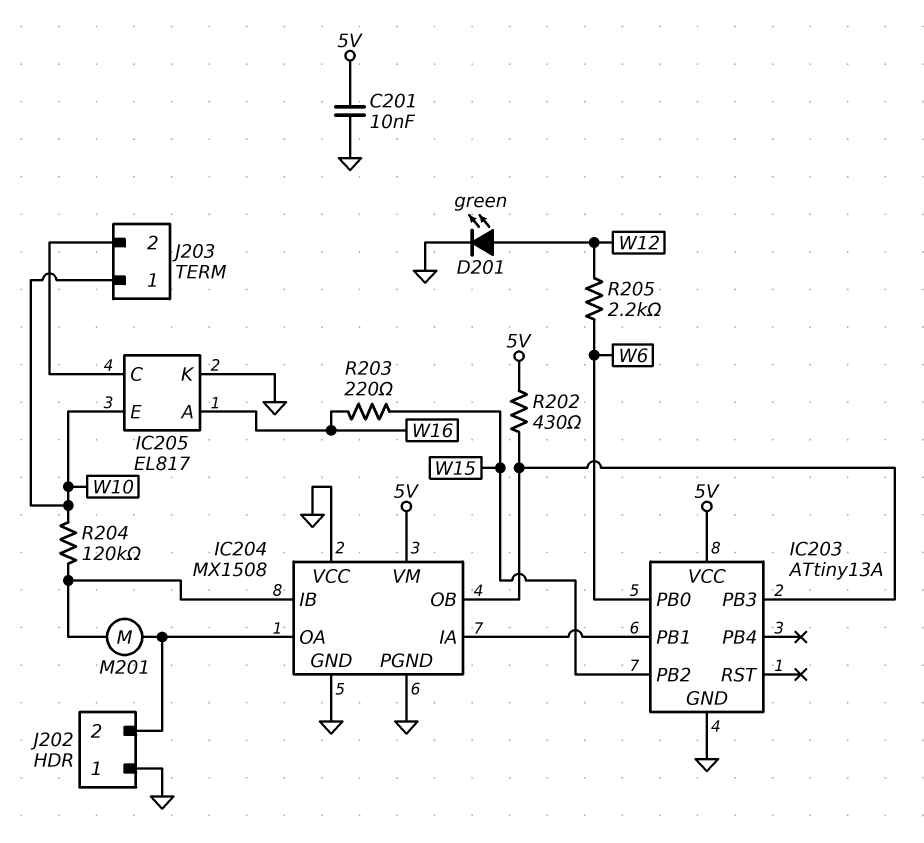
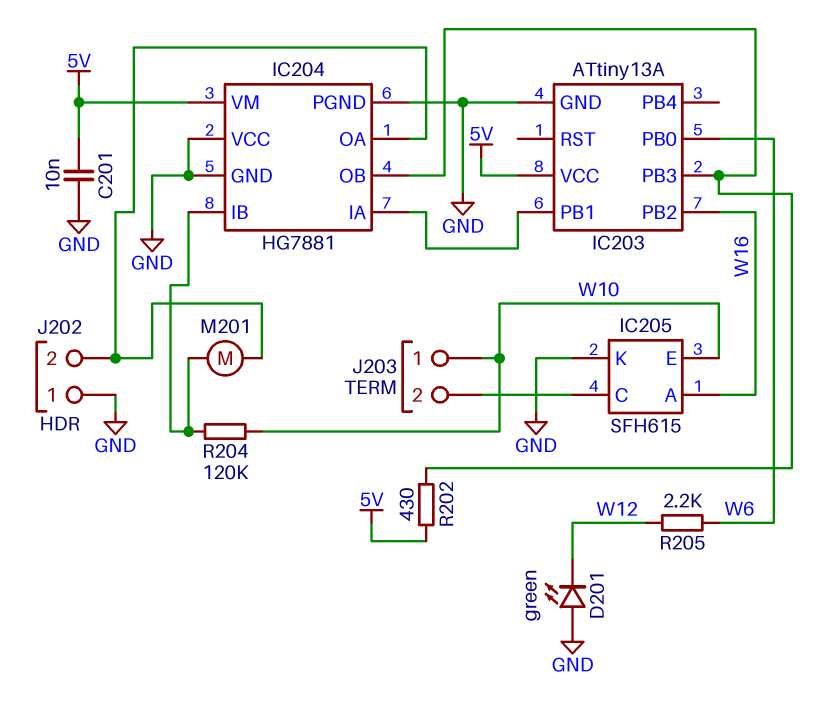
D201: LED green (A W12, K GND) -> LED green (A GND, K W12)
IC203 pin PB2: W15 -> W16
IC204: MX1508 -> HG7881
IC205: EL817 -> SFH615
R203: 220 (W15, W16) -> none

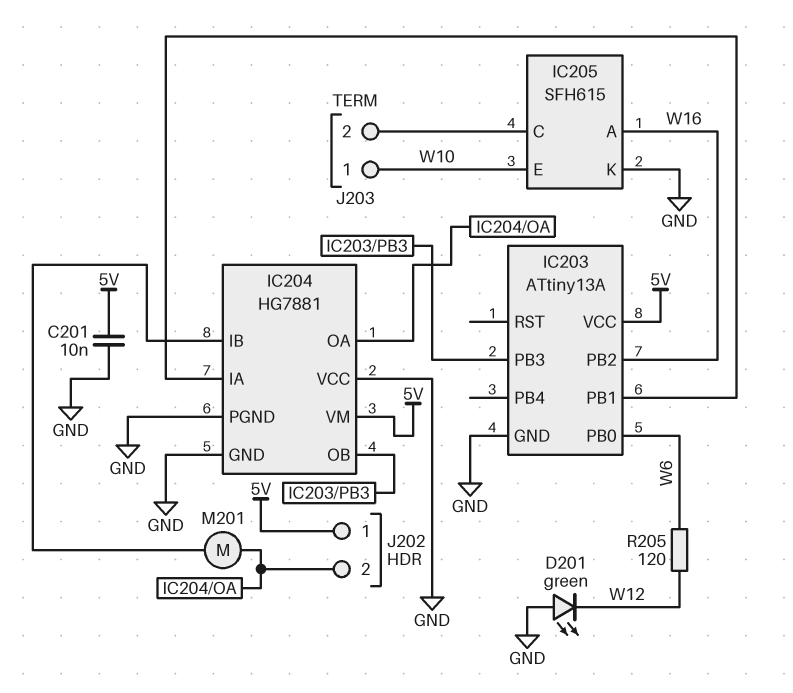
J202 pin 1: GND -> 5V
R202: 430 (5V, IC203/PB3) -> none
R204: 120k (IC204/IB, W10) -> none
R205: 2.2k (W6, W12) -> 120 (W6, W12)

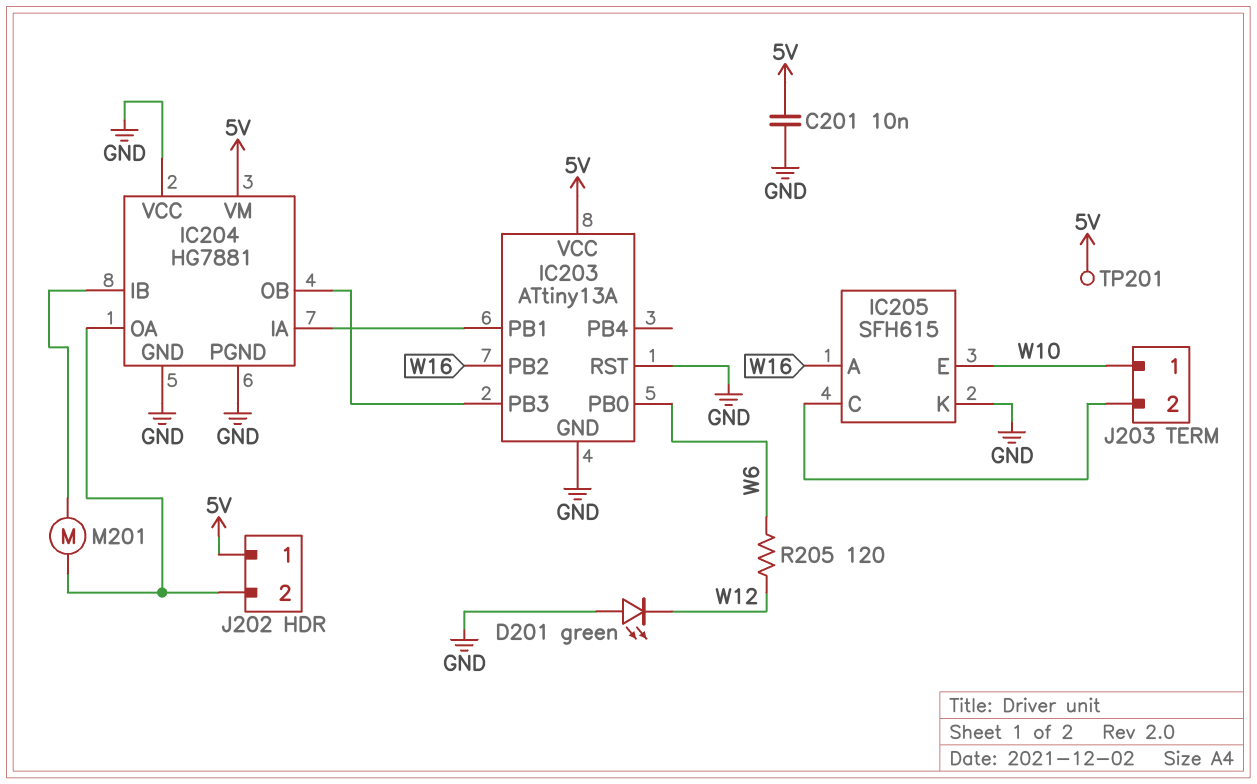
IC203 pin RST: none -> GND
TP201: none -> test point (5V)

